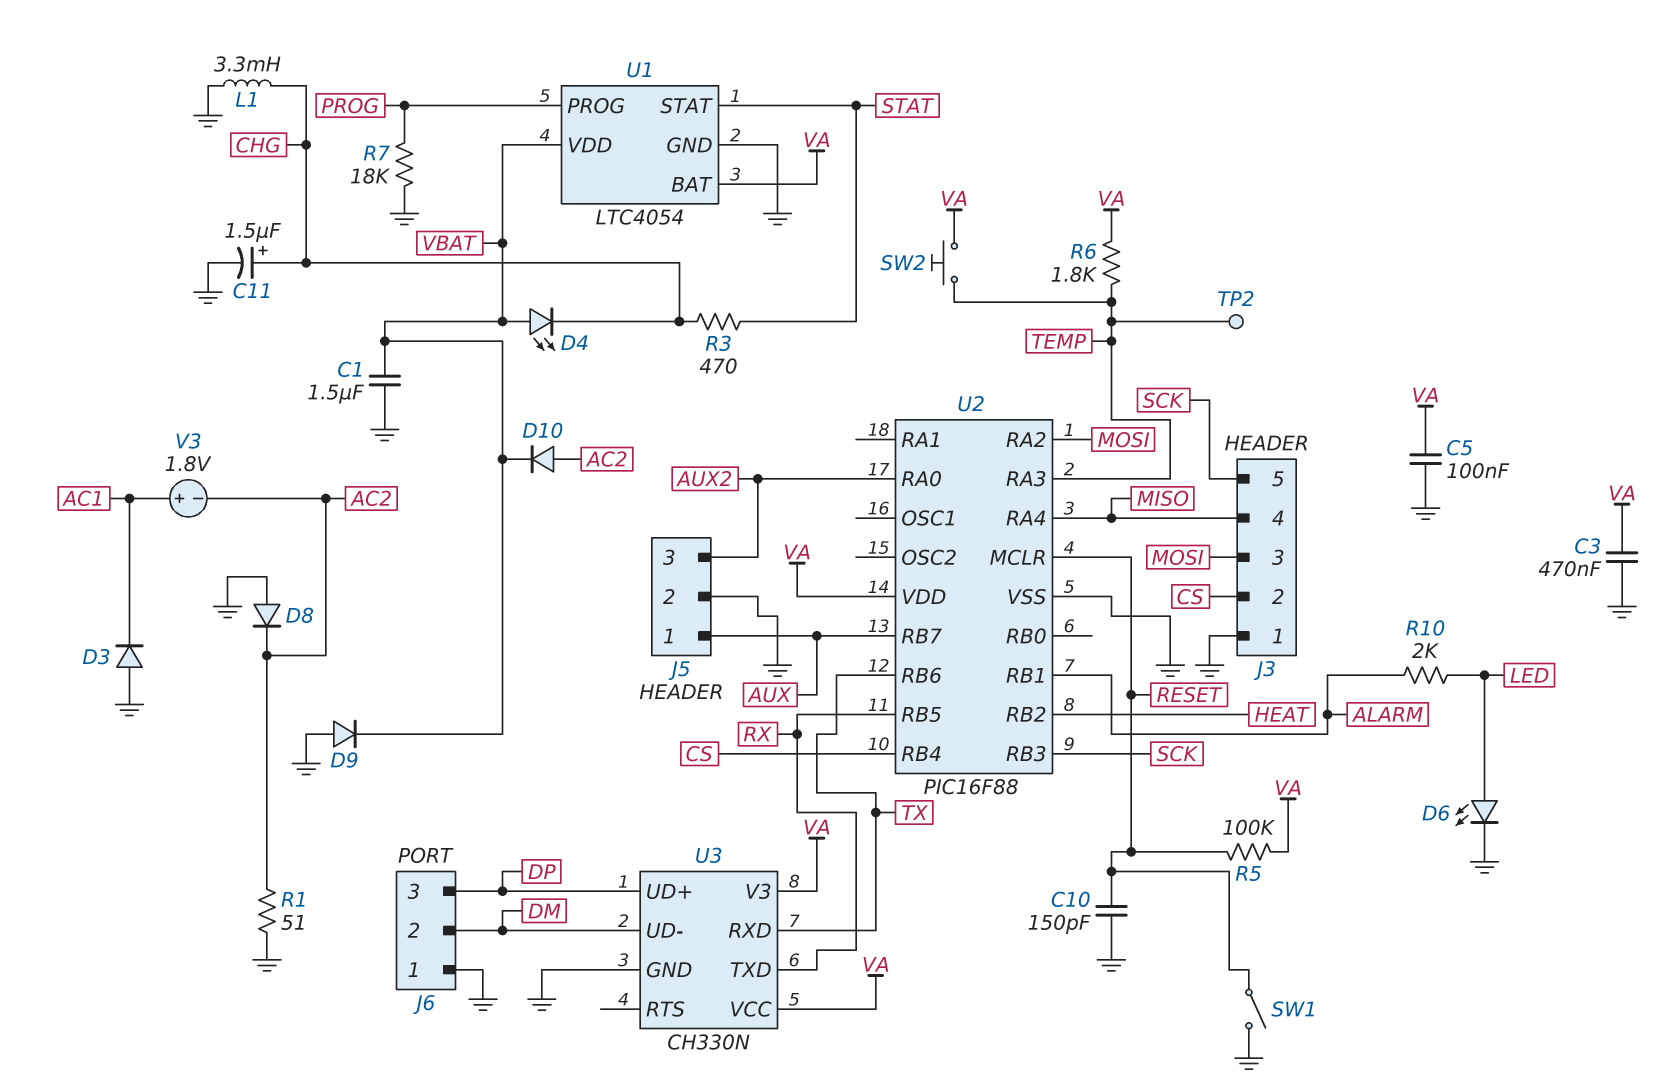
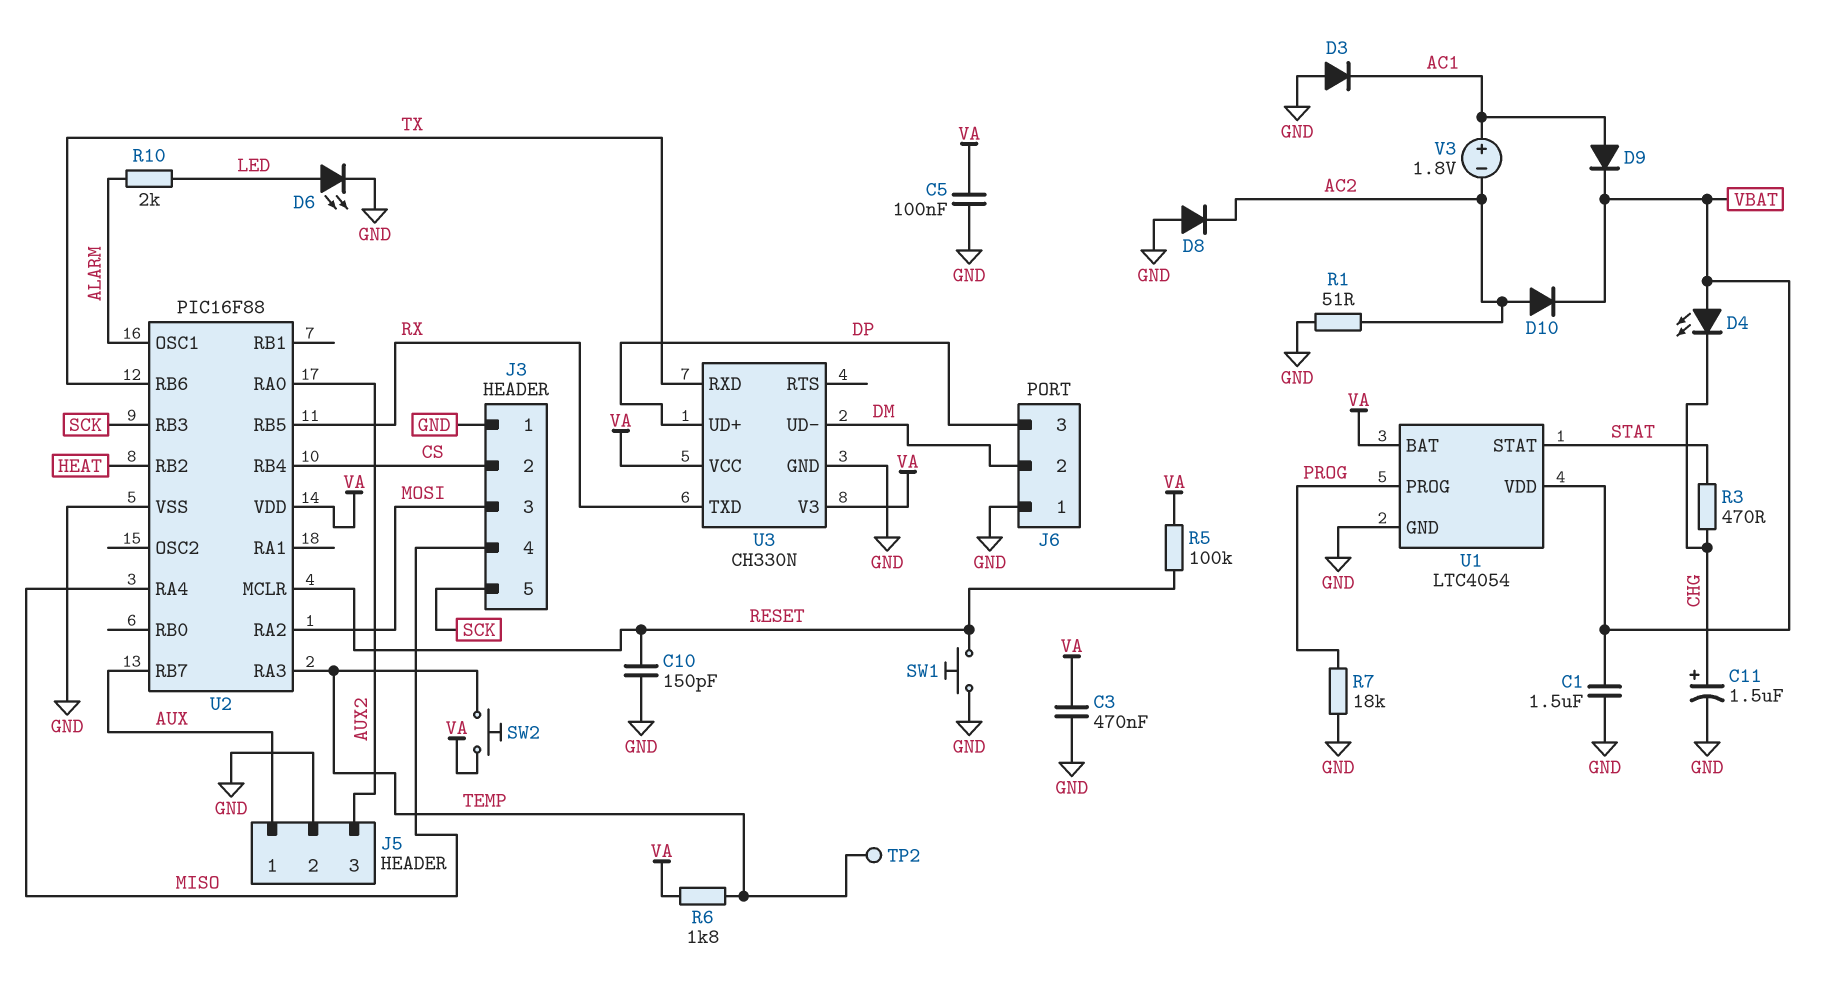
D9: diode (A GND, K VBAT) -> diode (A AC1, K VBAT)
L1: 3.3mH (CHG, GND) -> none
SW1: switch (GND, RESET) -> button (GND, RESET)
U2 pin OSC1: none -> ALARM
U2 pin RB1: ALARM -> none

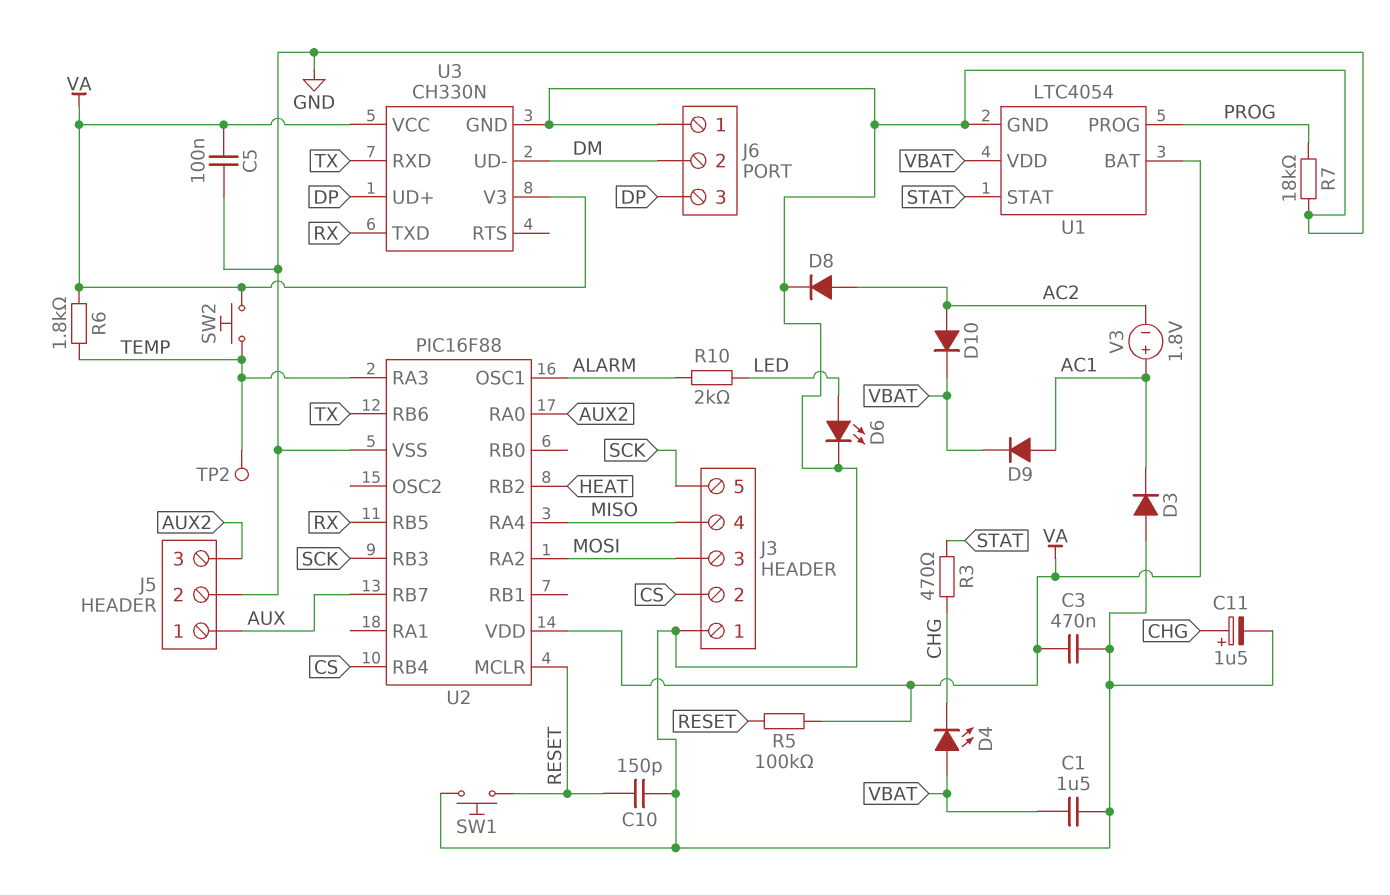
D8: diode (A GND, K AC2) -> diode (A AC2, K GND)
R1: 51 (AC2, GND) -> none

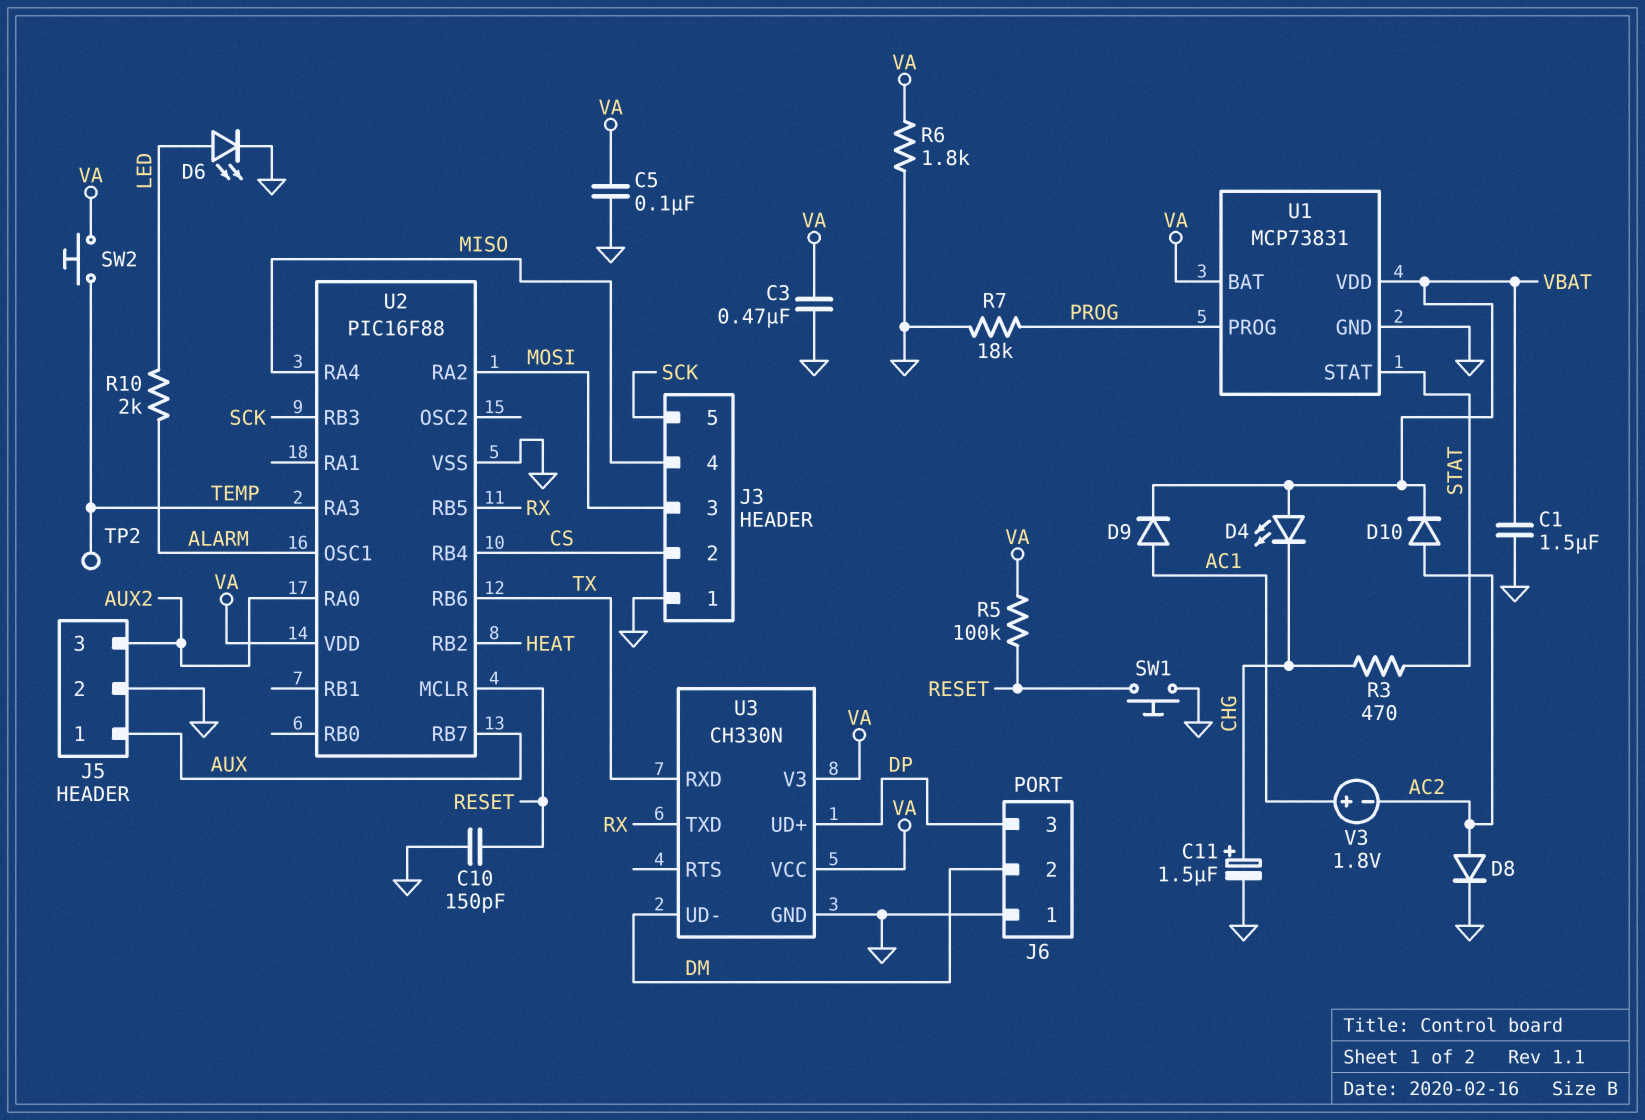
D3: diode (A GND, K AC1) -> none
R6: 1.8k (TEMP, VA) -> 1.8k (GND, VA)
U1: LTC4054 -> MCP73831

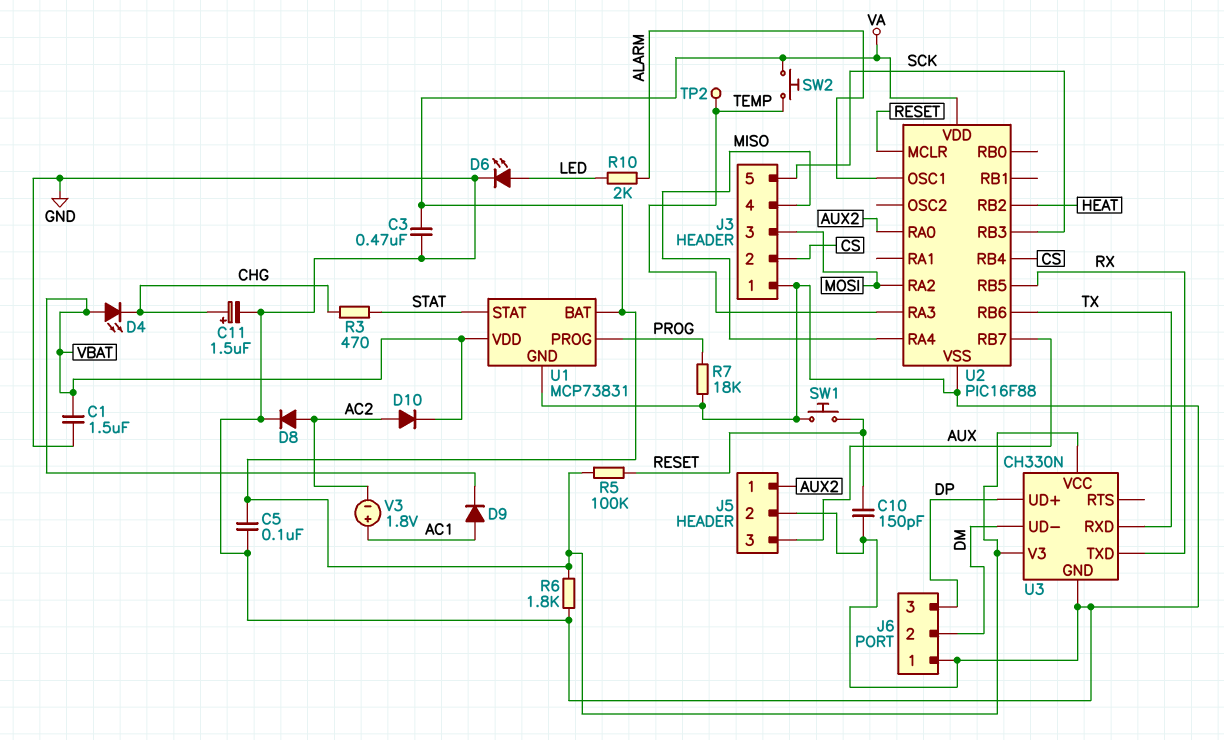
J5 pin 1: AUX -> AUX2
J5 pin 3: AUX2 -> AUX

